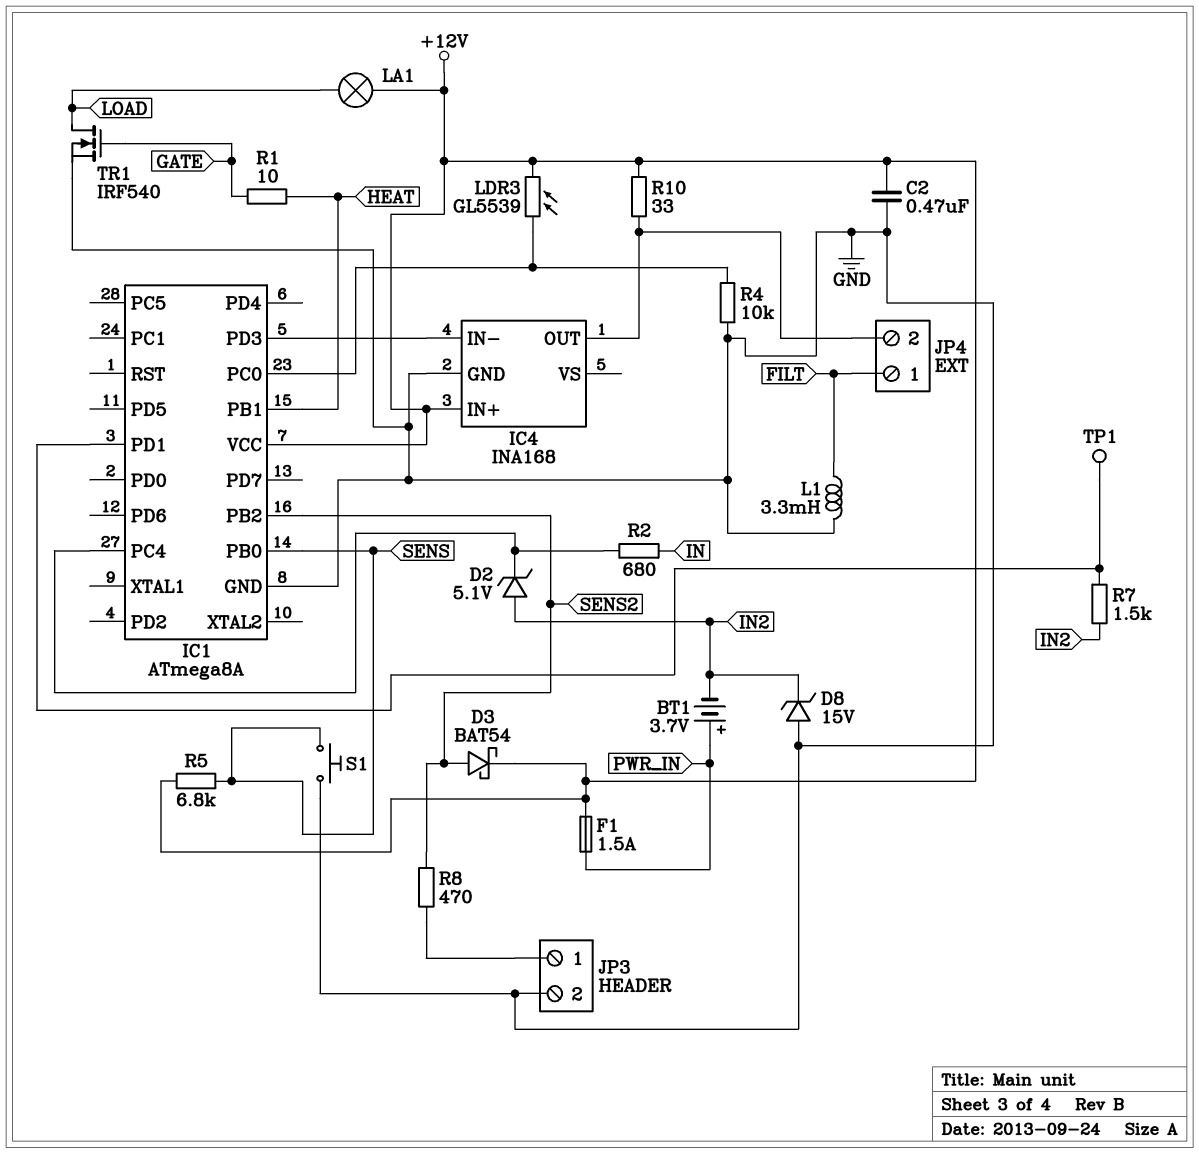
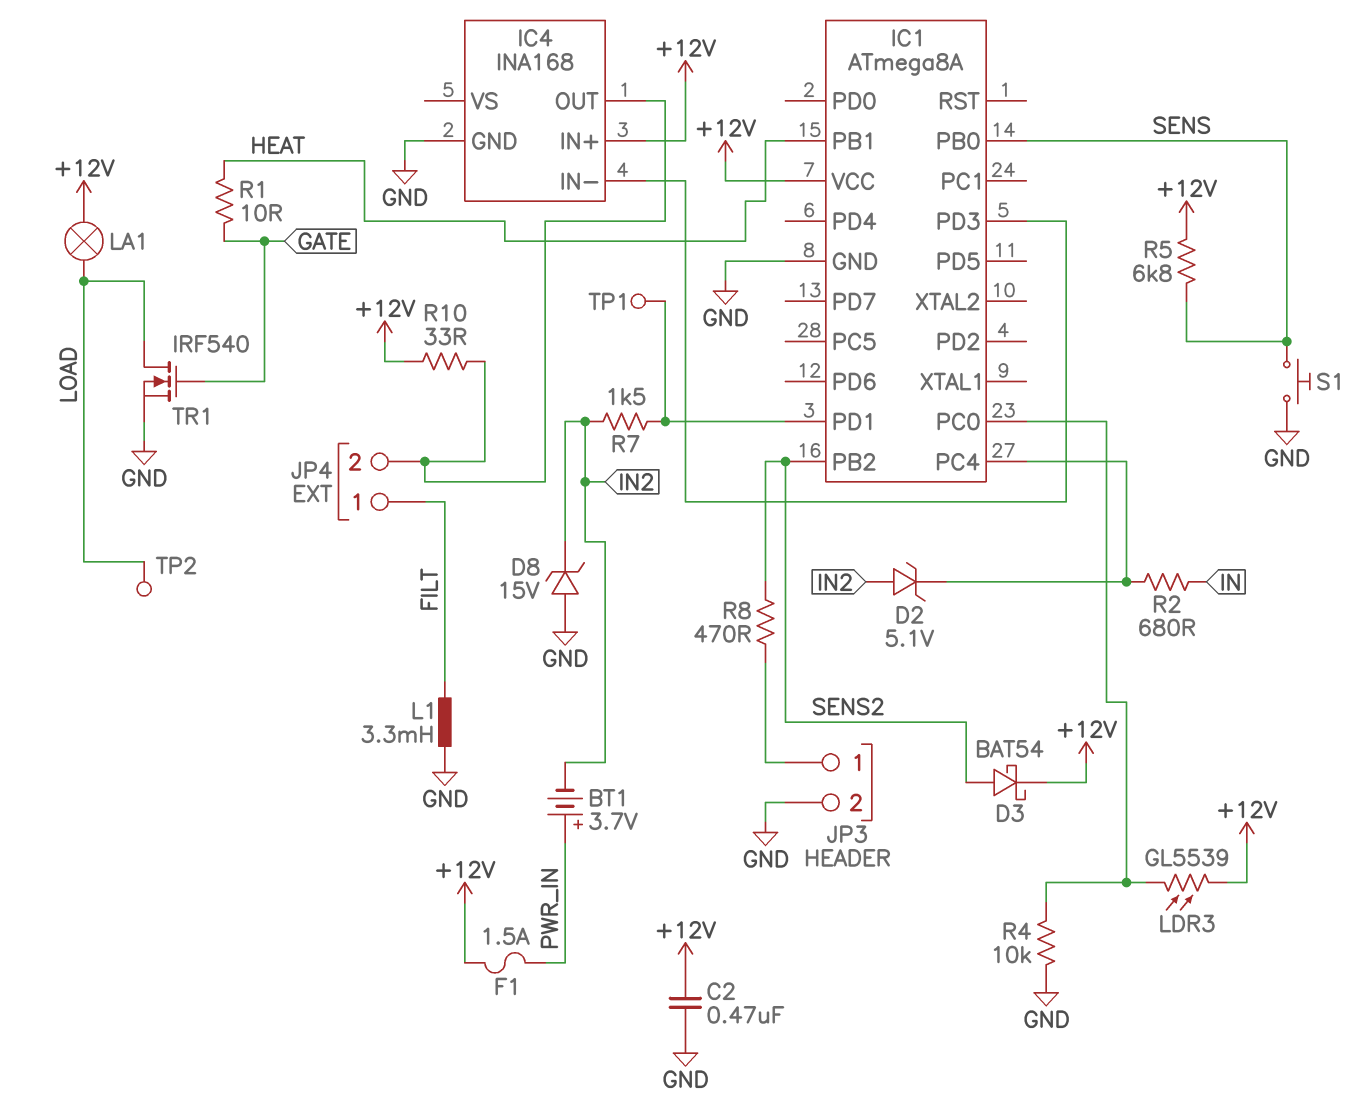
TP2: none -> test point (LOAD)

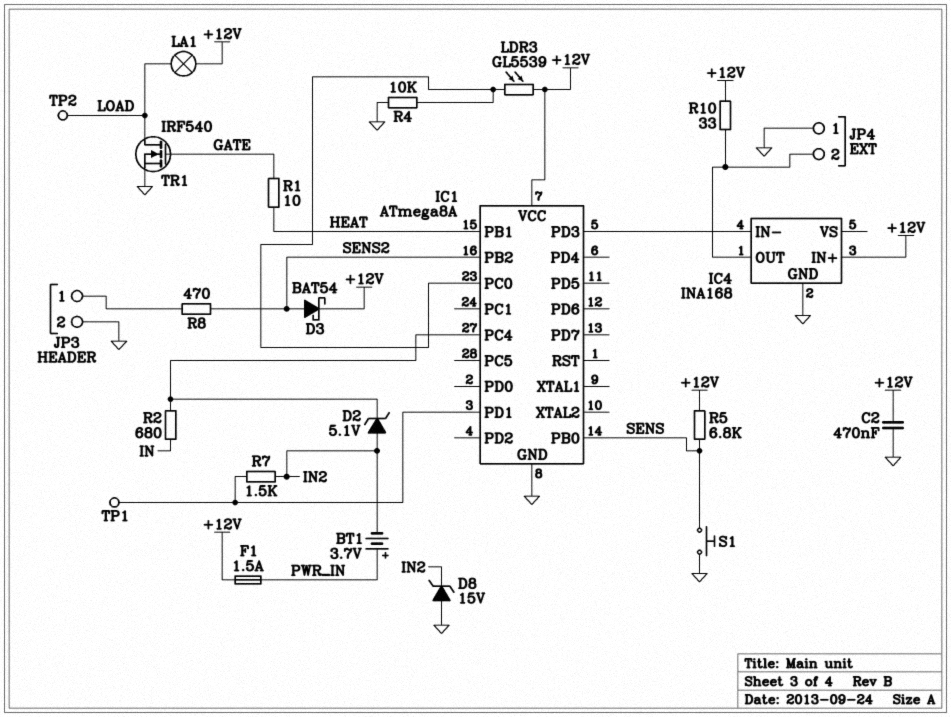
JP4 pin 1: FILT -> GND
L1: 3.3mH (FILT, GND) -> none

